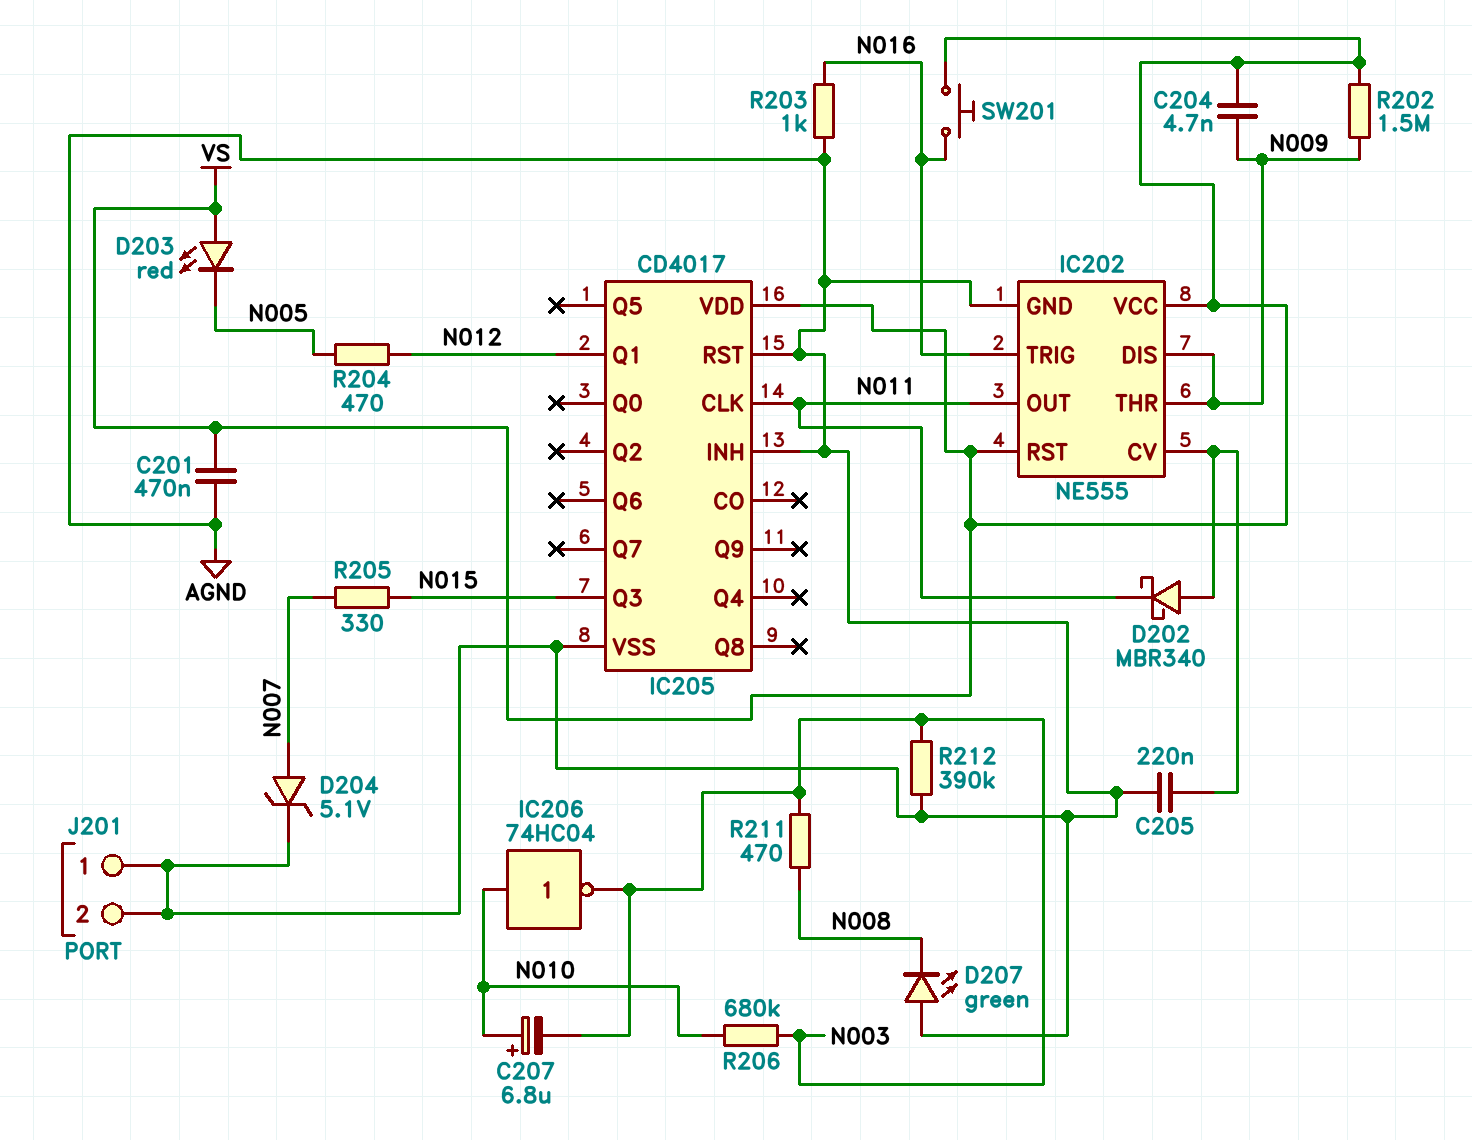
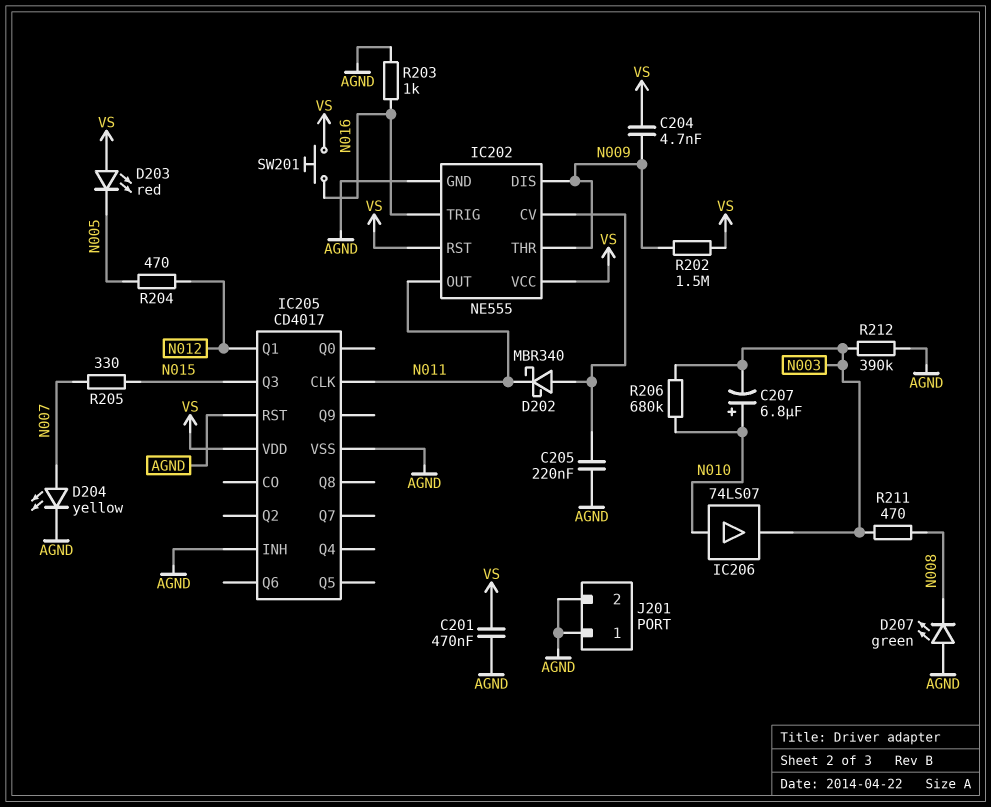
D204: zener 5.1V (A N007, K AGND) -> LED yellow (A N007, K AGND)
IC206: NOT 74HC04 (in N010, out N003) -> buffer 74LS07 (in N010, out N003)

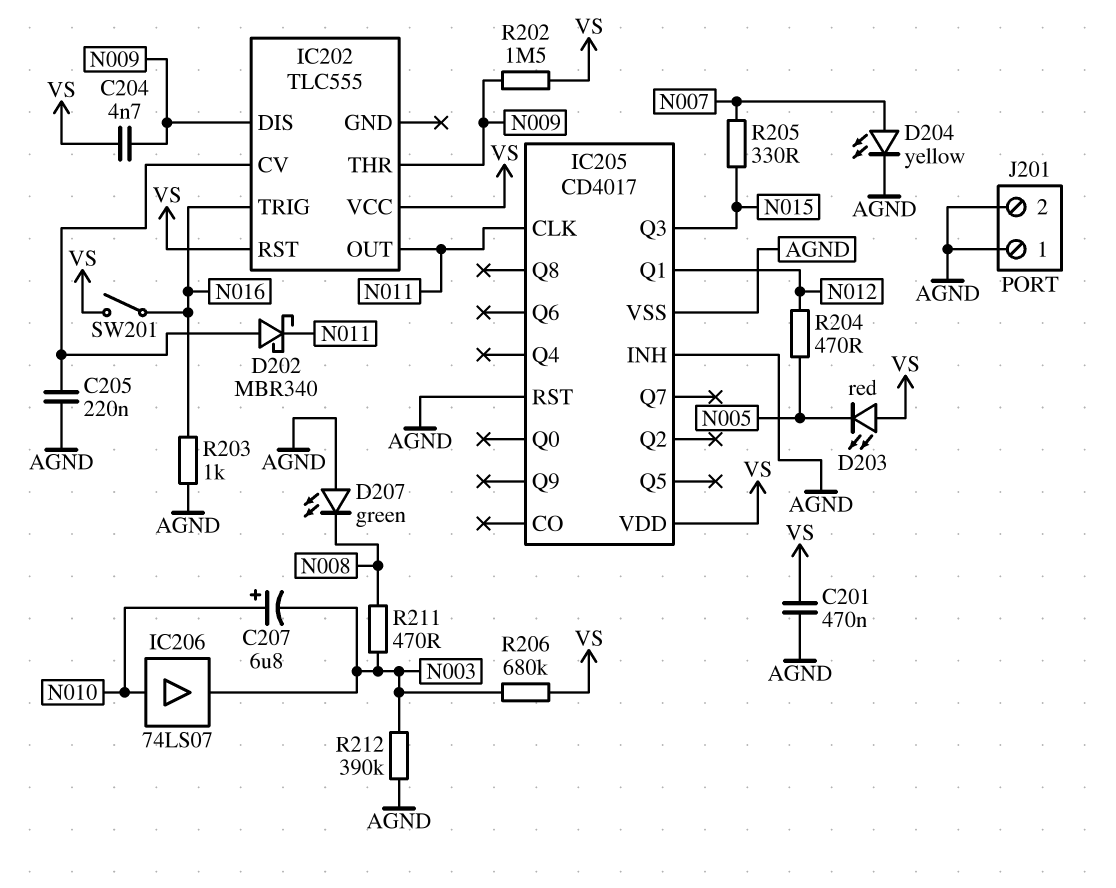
IC202: NE555 -> TLC555
IC202 pin GND: AGND -> none
R206: 680k (N003, N010) -> 680k (N003, VS)
SW201: button (N016, VS) -> switch (N016, VS)

